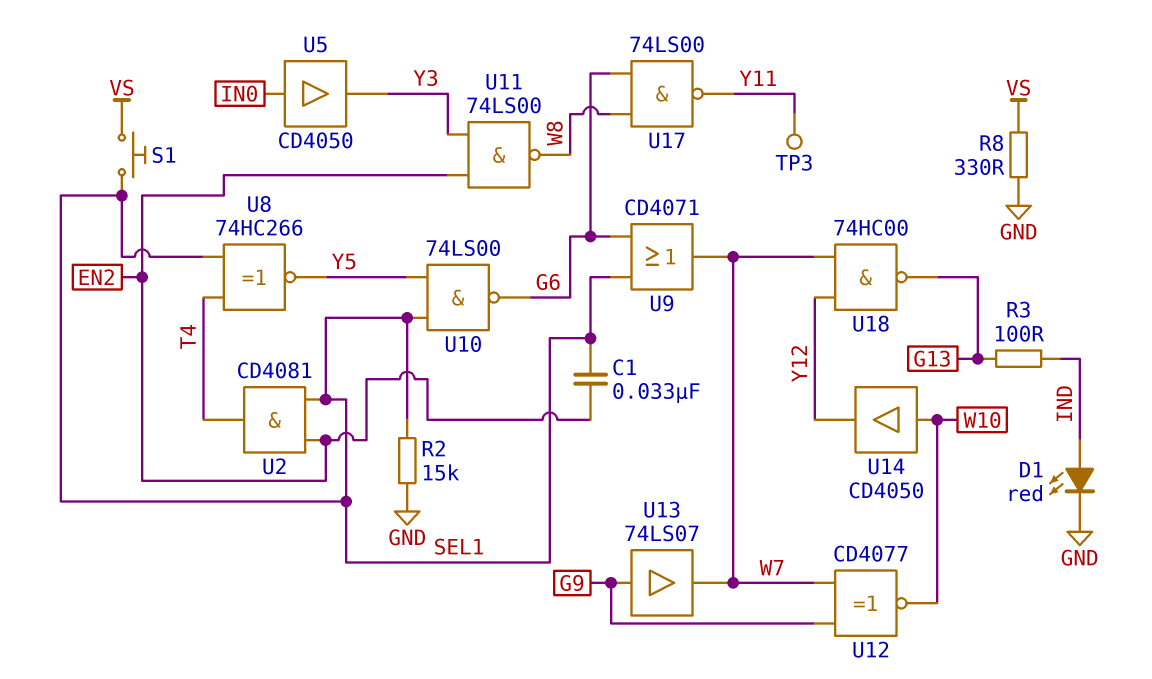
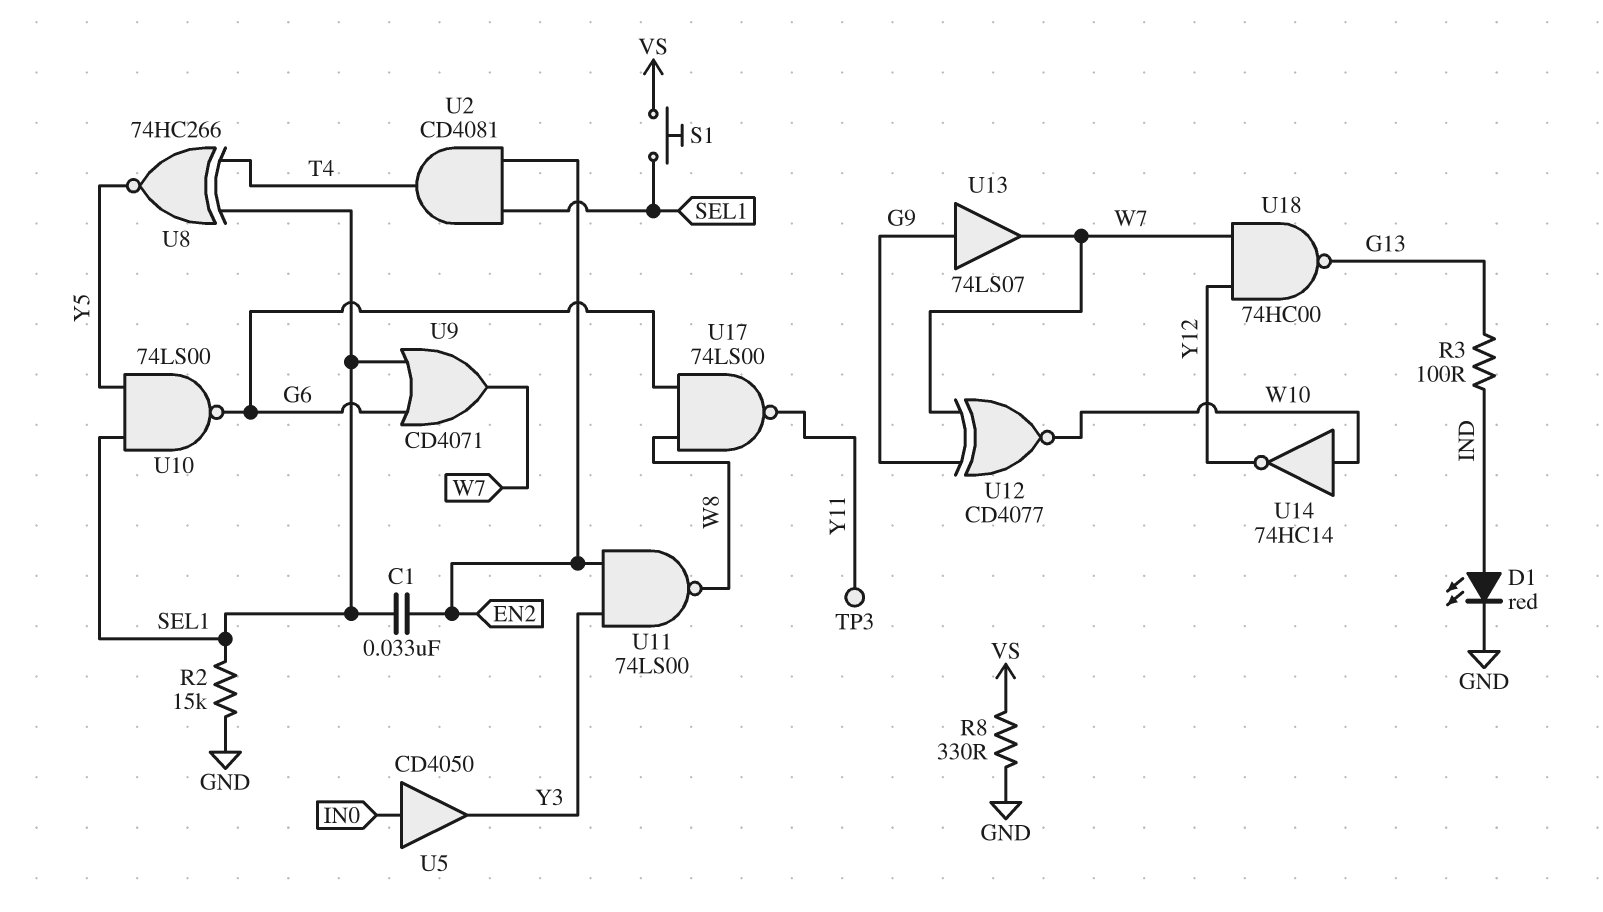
U14: buffer CD4050 (in W10, out Y12) -> NOT 74HC14 (in W10, out Y12)

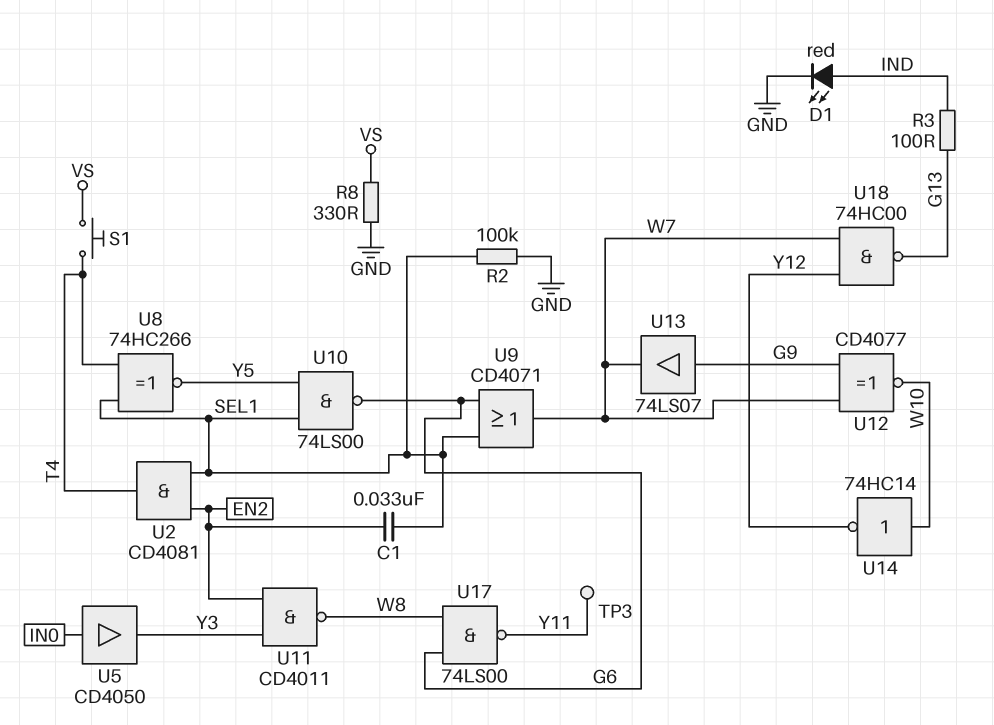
R2: 15k (GND, SEL1) -> 100k (GND, SEL1)
S1: button (SEL1, VS) -> button (T4, VS)
U11: NAND 74LS00 (in EN2, in Y3, out W8) -> NAND CD4011 (in EN2, in Y3, out W8)

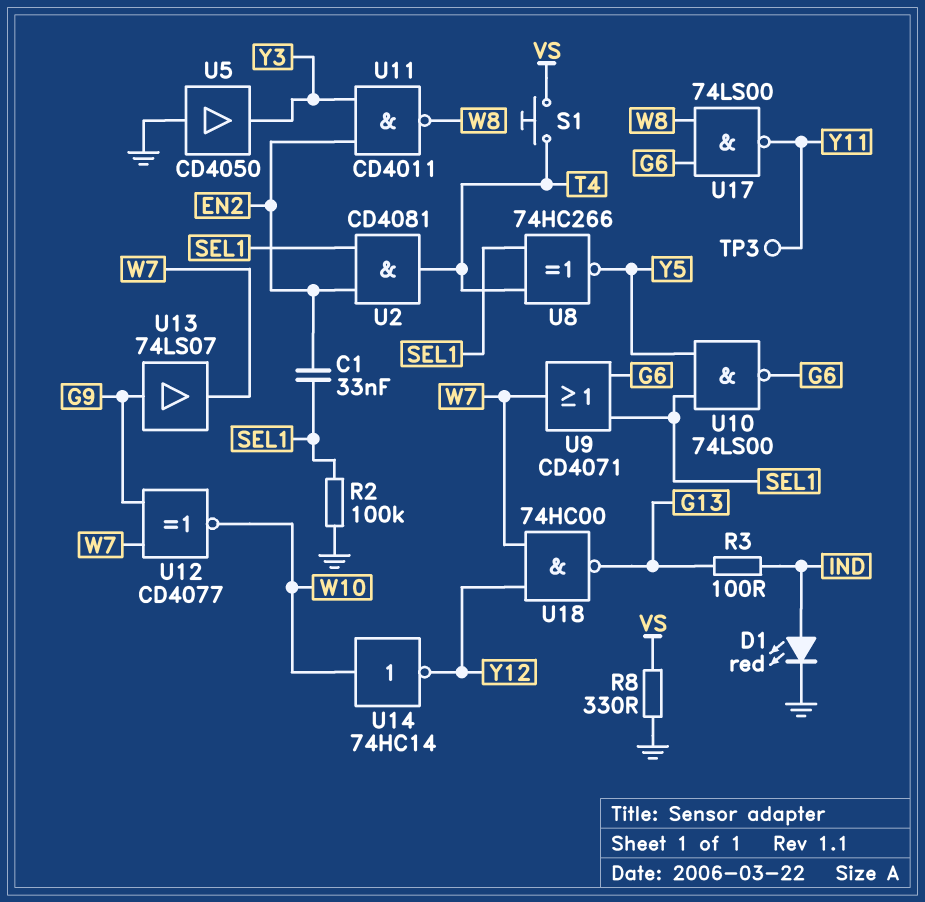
U5: buffer CD4050 (in IN0, out Y3) -> buffer CD4050 (in GND, out Y3)

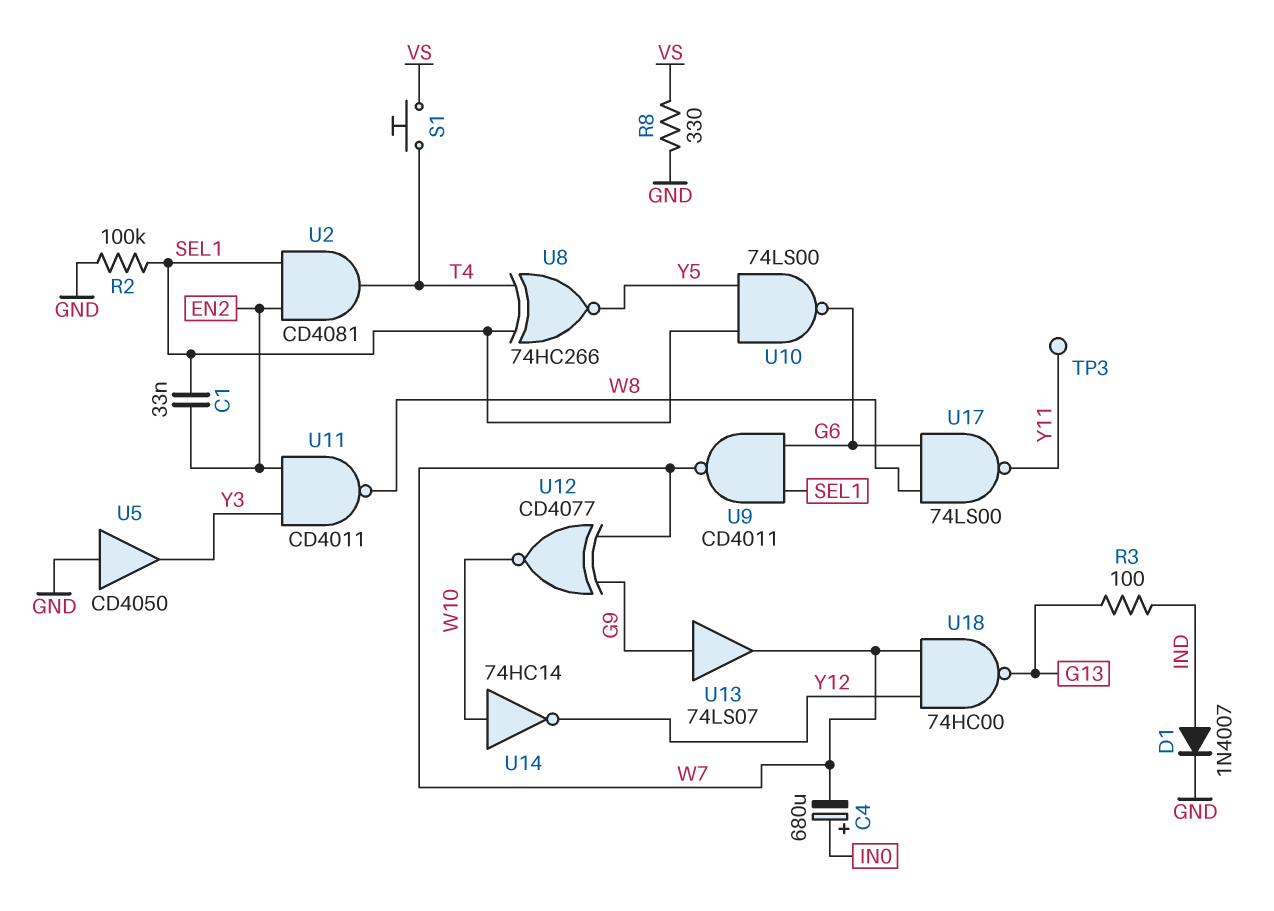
C4: none -> 680uF (plus IN0, minus W7)
D1: LED red (A IND, K GND) -> diode 1N4007 (A IND, K GND)
U9: OR CD4071 (in G6, in SEL1, out W7) -> NAND CD4011 (in G6, in SEL1, out W7)

